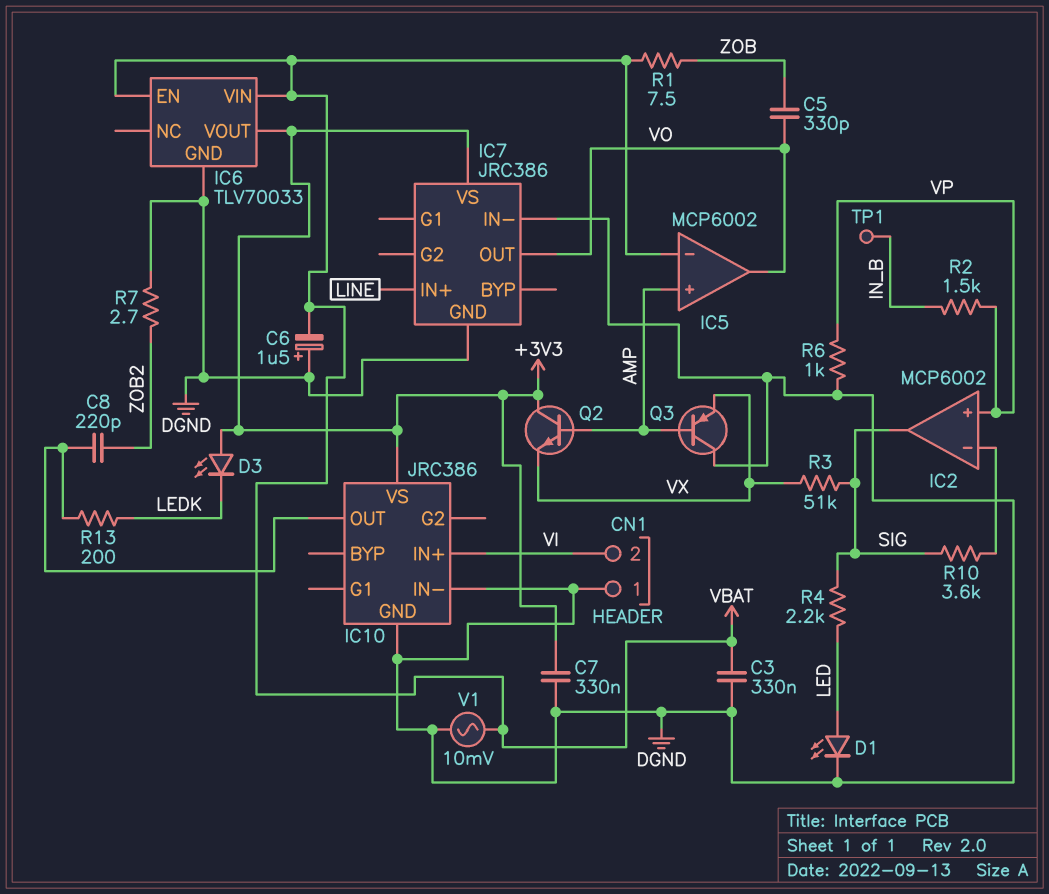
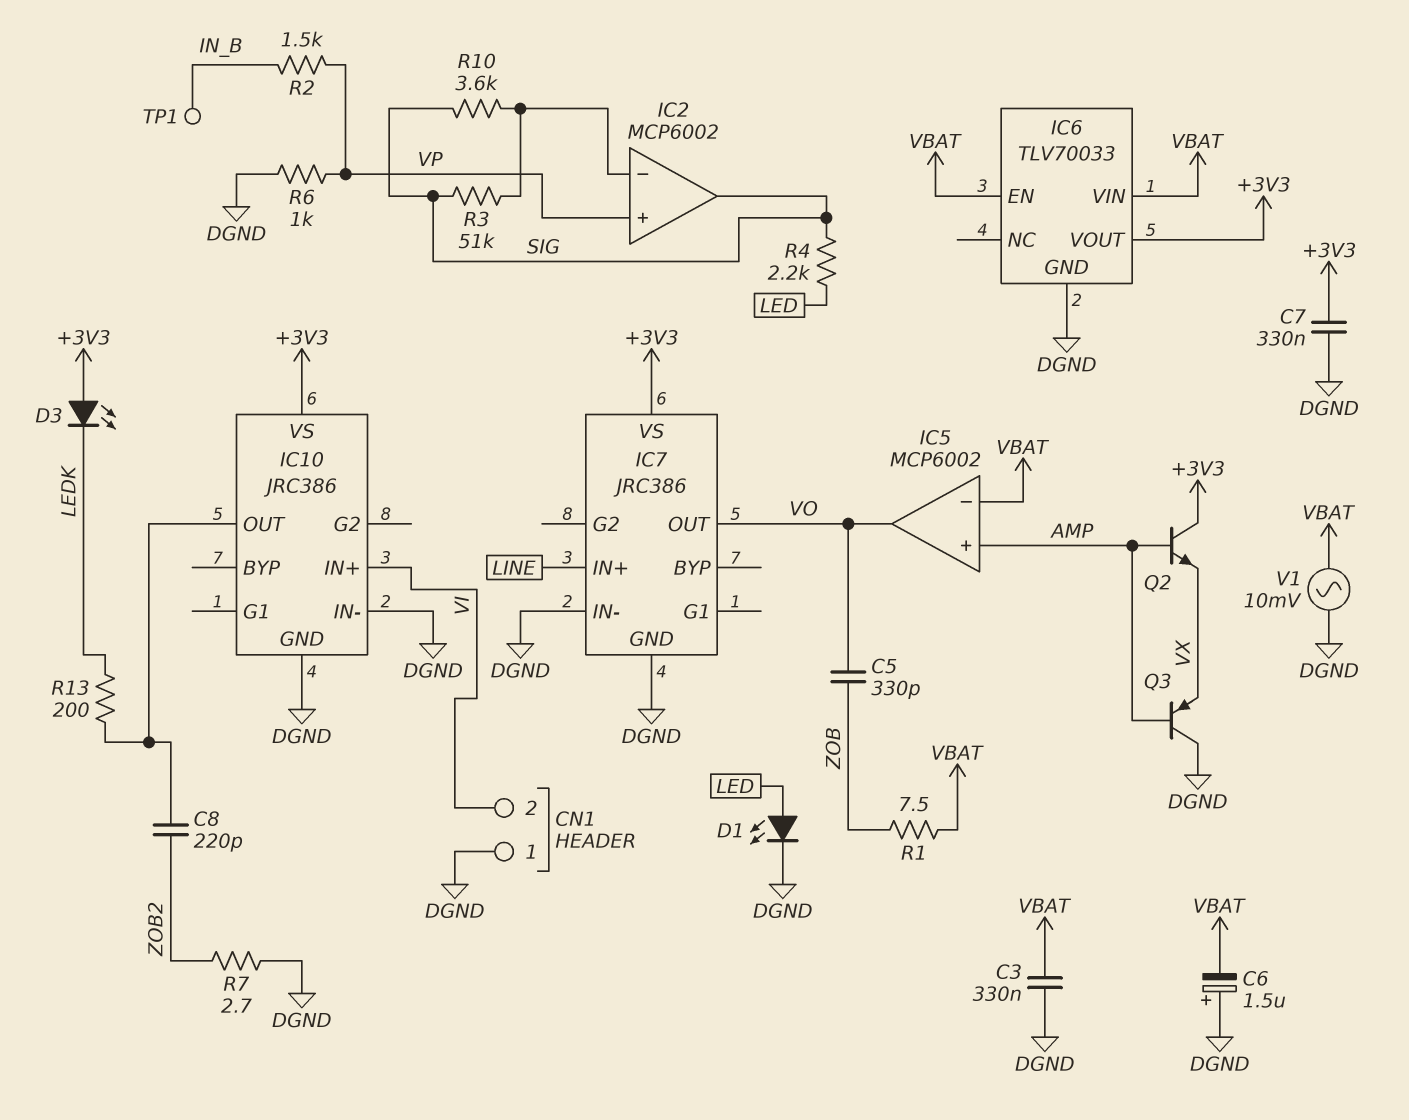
R3: 51k (SIG, VX) -> 51k (IC2/in-, SIG)

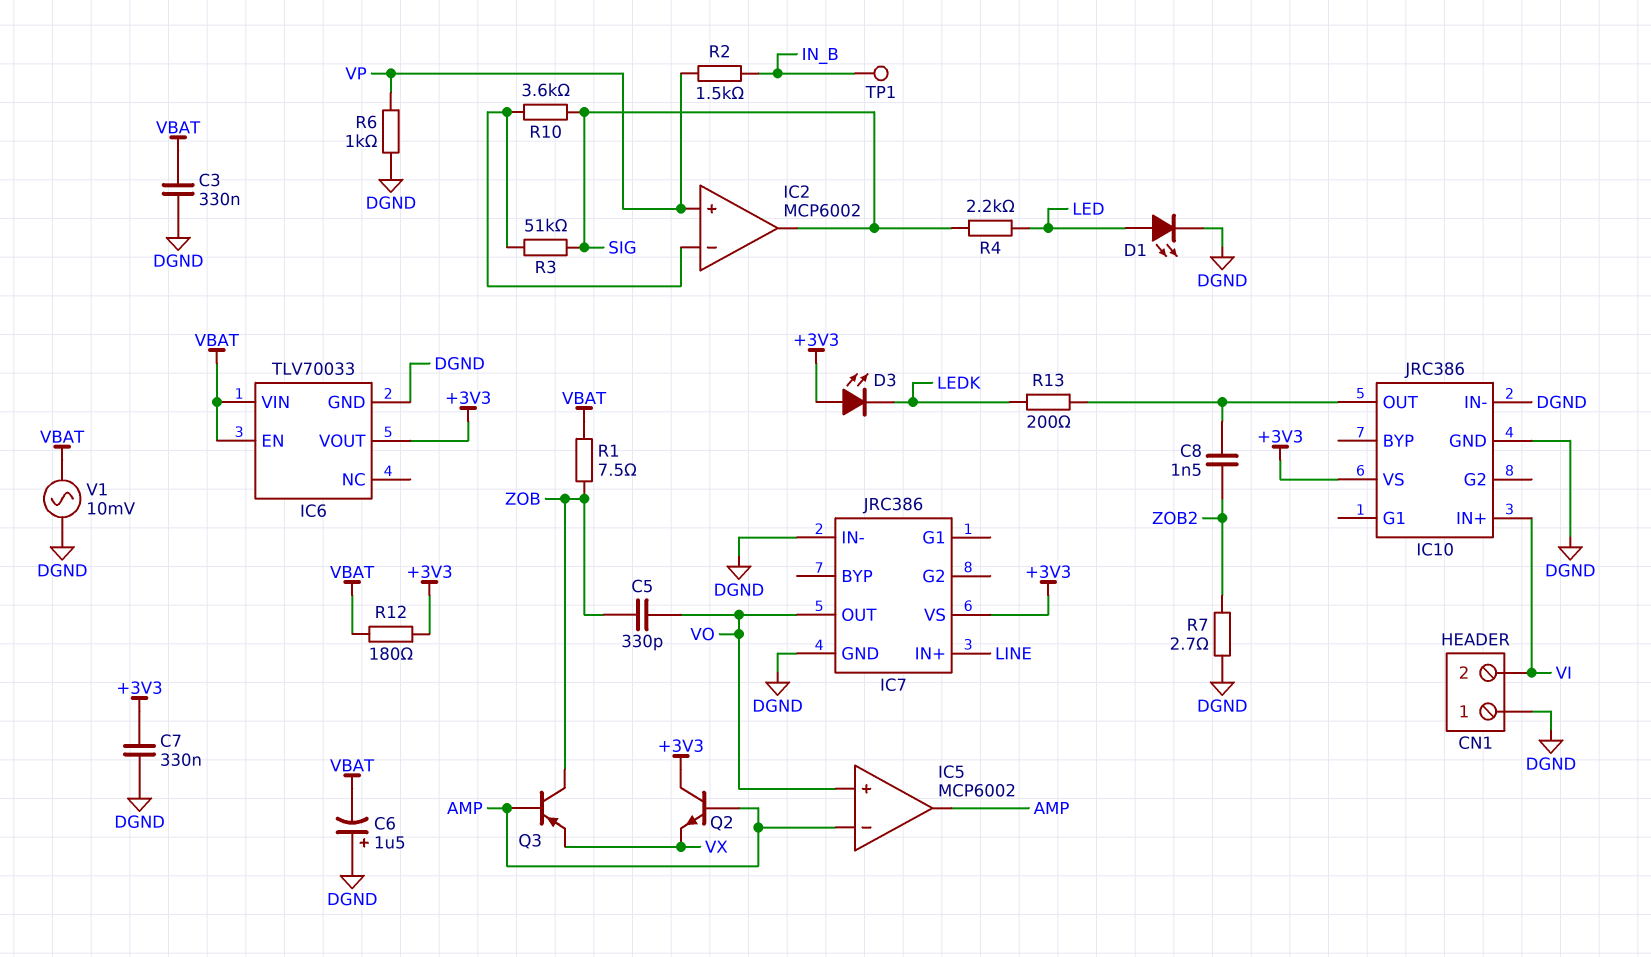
C8: 220pF (IC10/OUT, ZOB2) -> 1.5nF (IC10/OUT, ZOB2)
IC5 pin in+: AMP -> VO
IC5 pin in-: VBAT -> AMP
IC5 pin out: VO -> AMP
Q3: PNP (B AMP, C DGND, E VX) -> PNP (B AMP, C ZOB, E VX)
R12: none -> 180 (+3V3, VBAT)

